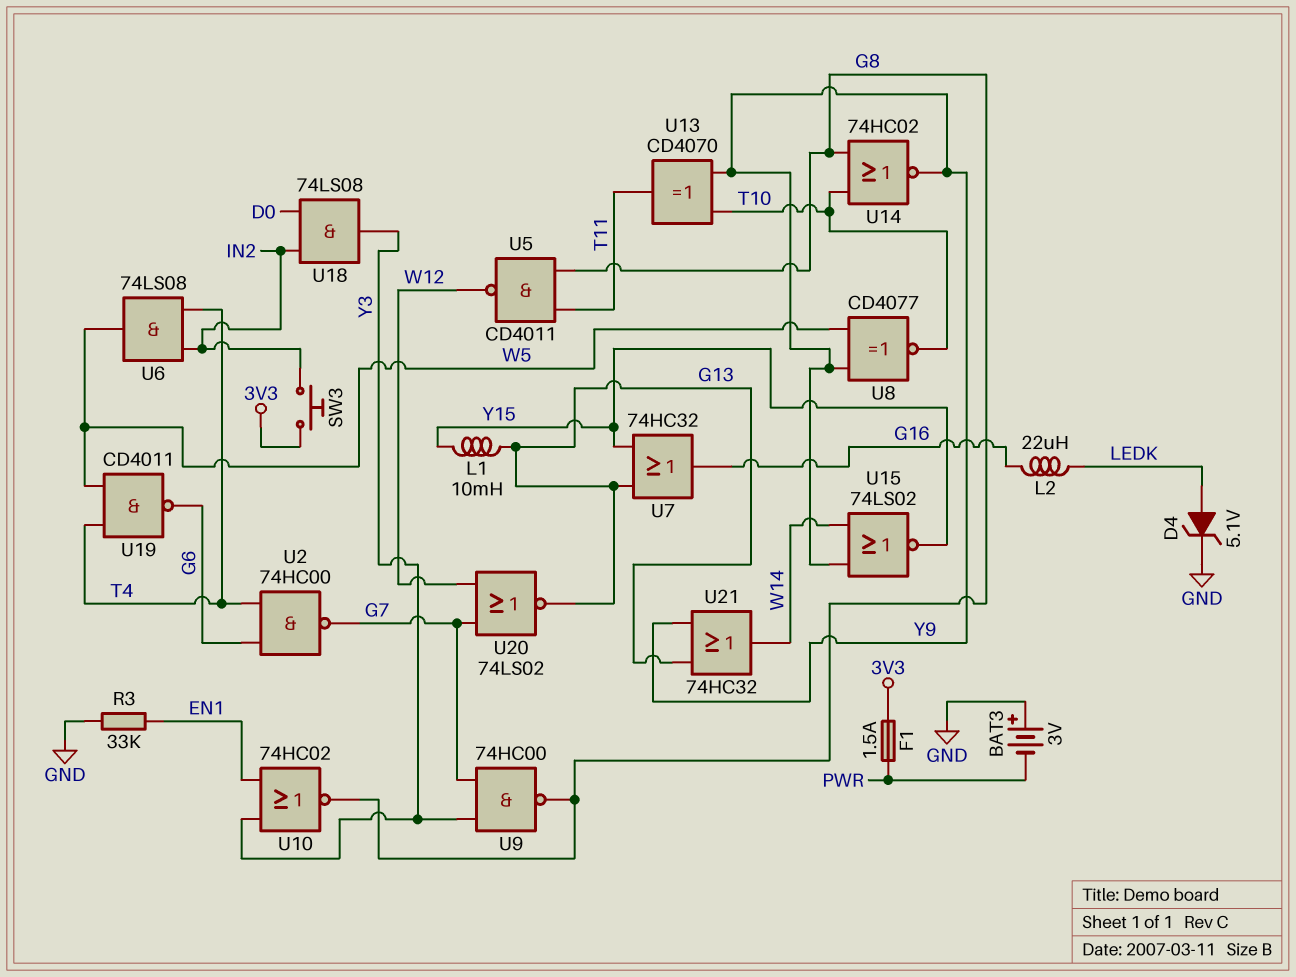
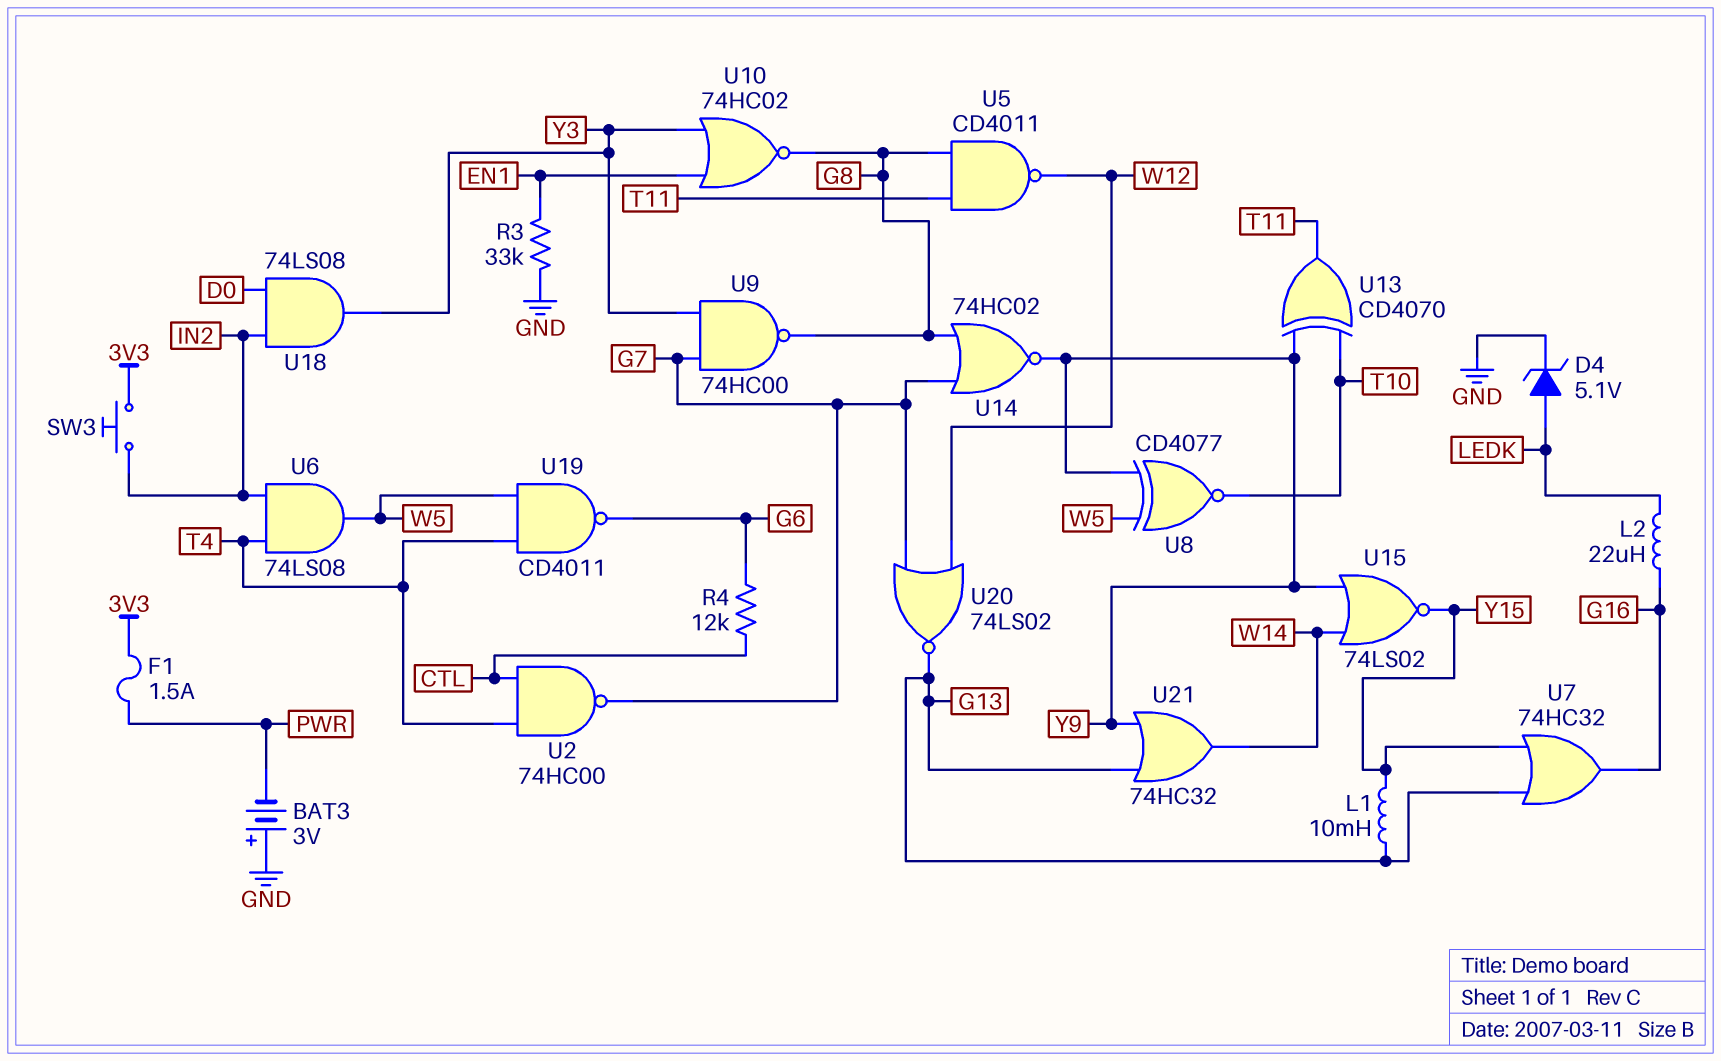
R4: none -> 12k (CTL, G6)
U2: NAND 74HC00 (in G6, in T4, out G7) -> NAND 74HC00 (in CTL, in T4, out G7)
U14: NOR 74HC02 (in G8, in T10, out Y9) -> NOR 74HC02 (in G7, in G8, out Y9)

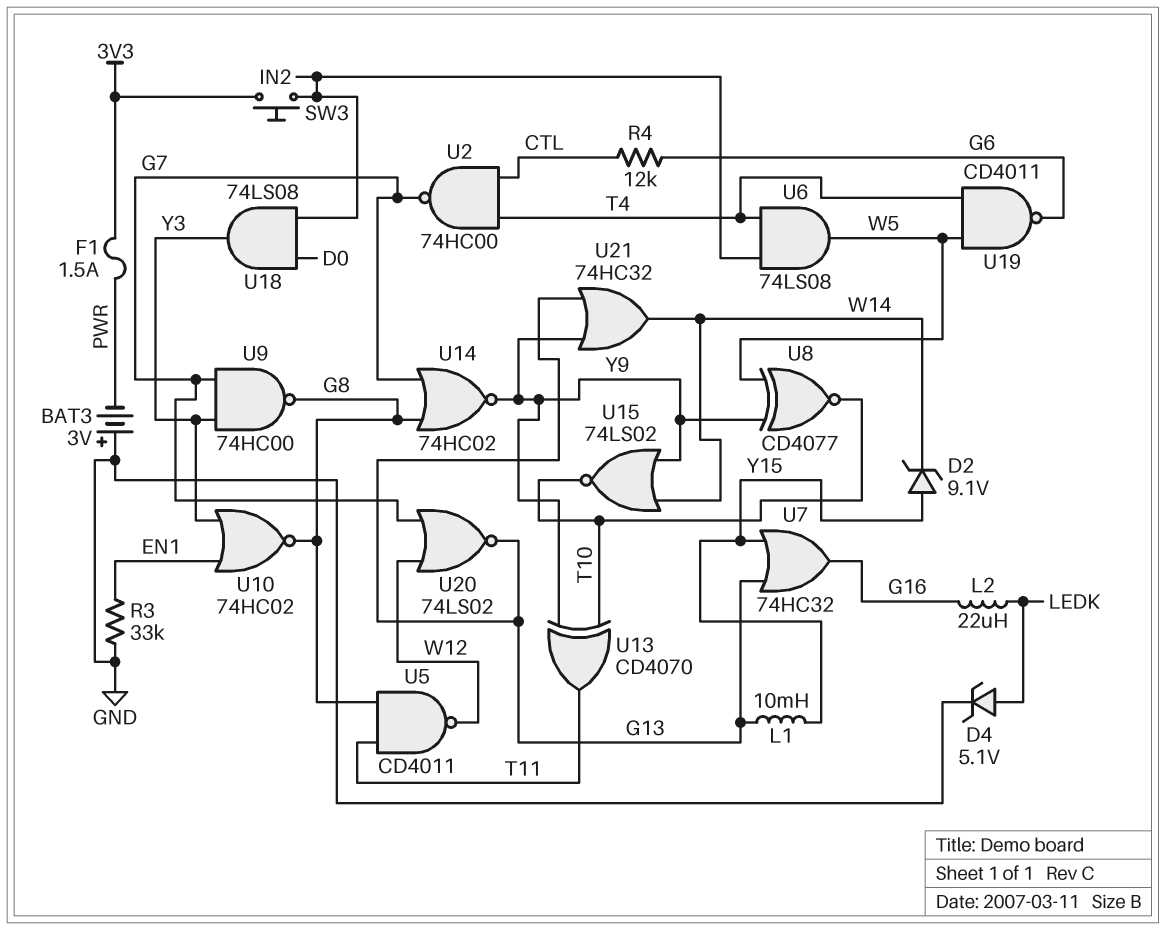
D2: none -> zener 9.1V (A Y15, K W14)
U15: NOR 74LS02 (in W14, in Y9, out Y15) -> NOR 74LS02 (in W14, in Y9, out T10)

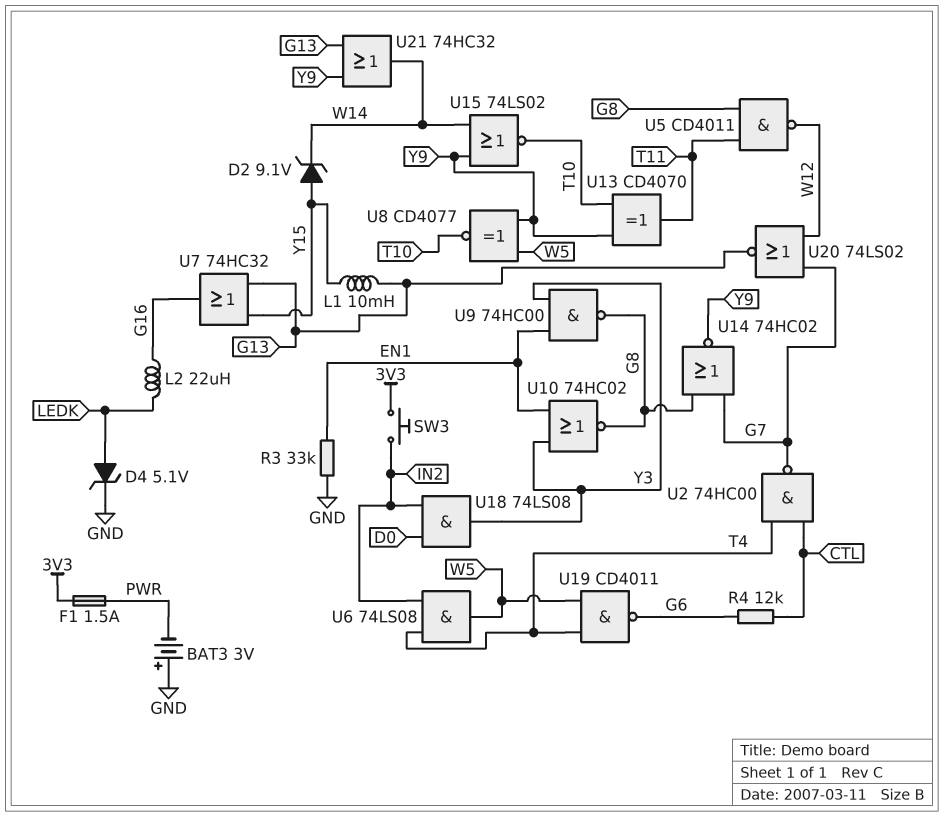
U9: NAND 74HC00 (in G7, in Y3, out G8) -> NAND 74HC00 (in EN1, in Y3, out G8)

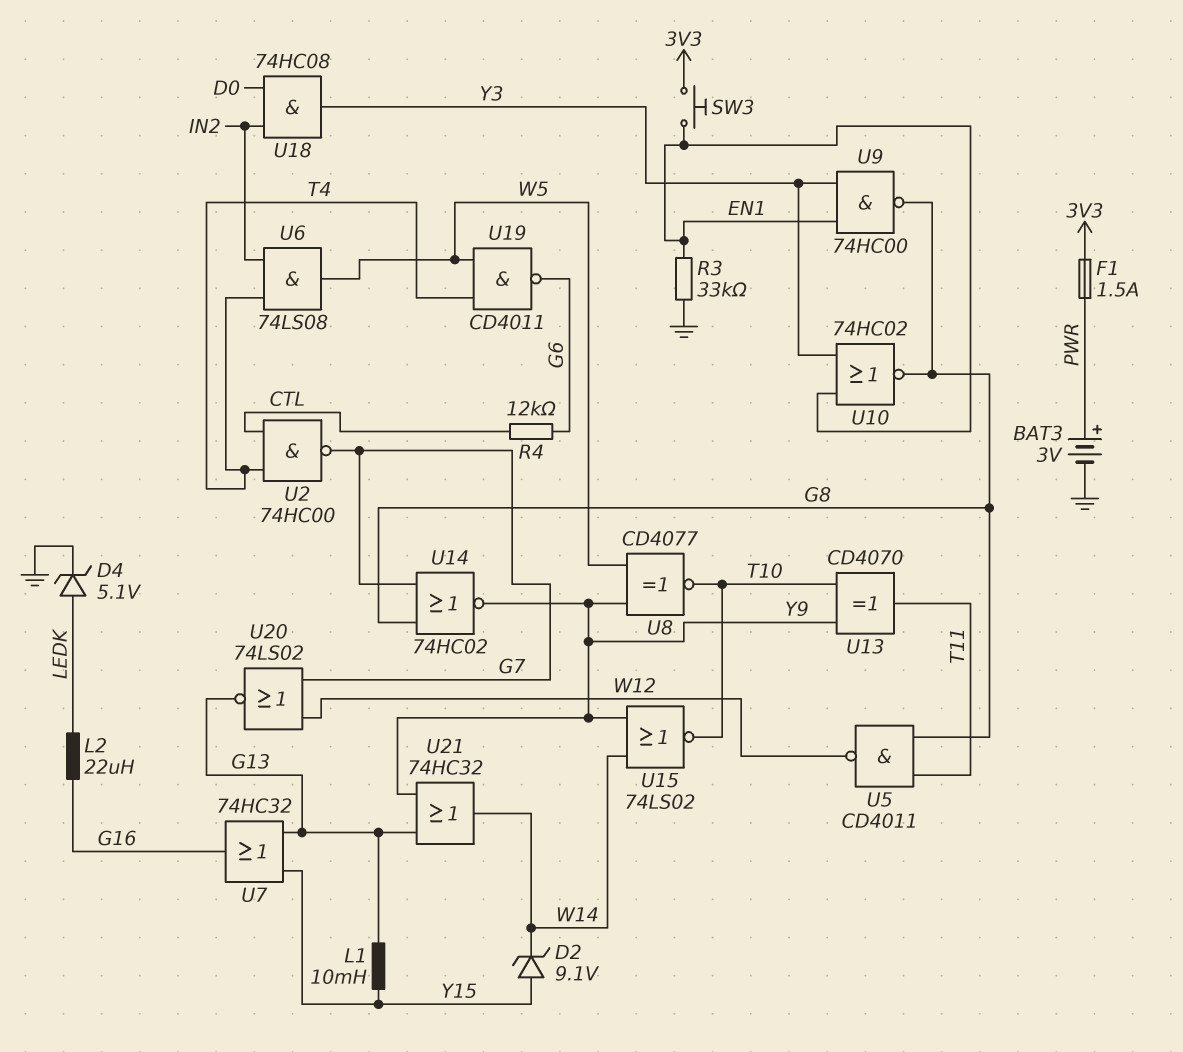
BAT3: 3V (plus GND, minus PWR) -> 3V (plus PWR, minus GND)
SW3: button (3V3, IN2) -> button (3V3, EN1)
U18: AND 74LS08 (in D0, in IN2, out Y3) -> AND 74HC08 (in D0, in IN2, out Y3)

